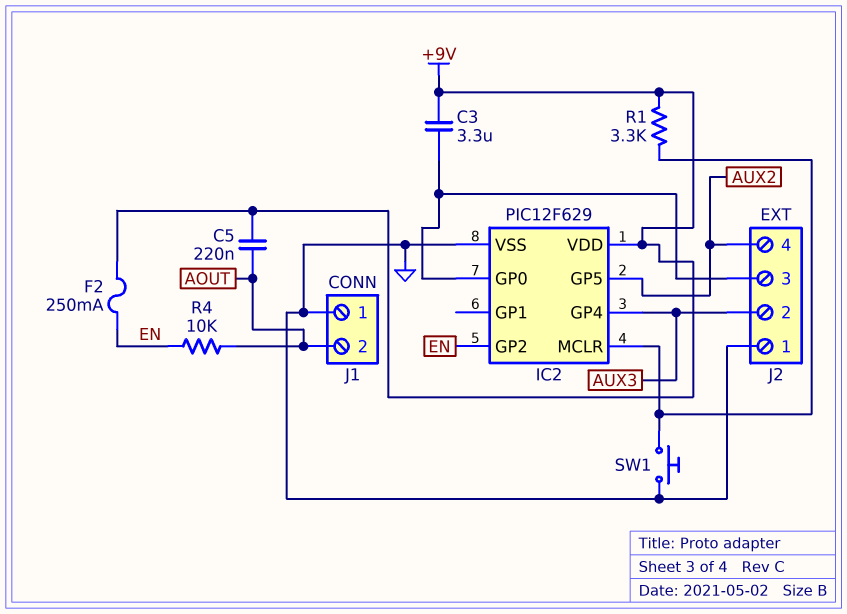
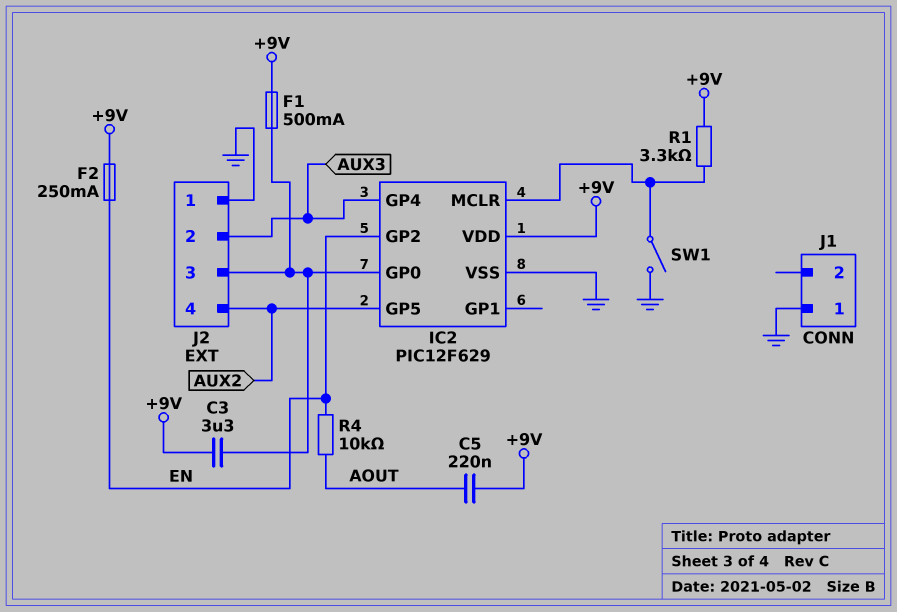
F1: none -> 500mA (+9V, IC2/GP0)
J1 pin 2: AOUT -> none
SW1: button (GND, IC2/MCLR) -> switch (GND, IC2/MCLR)

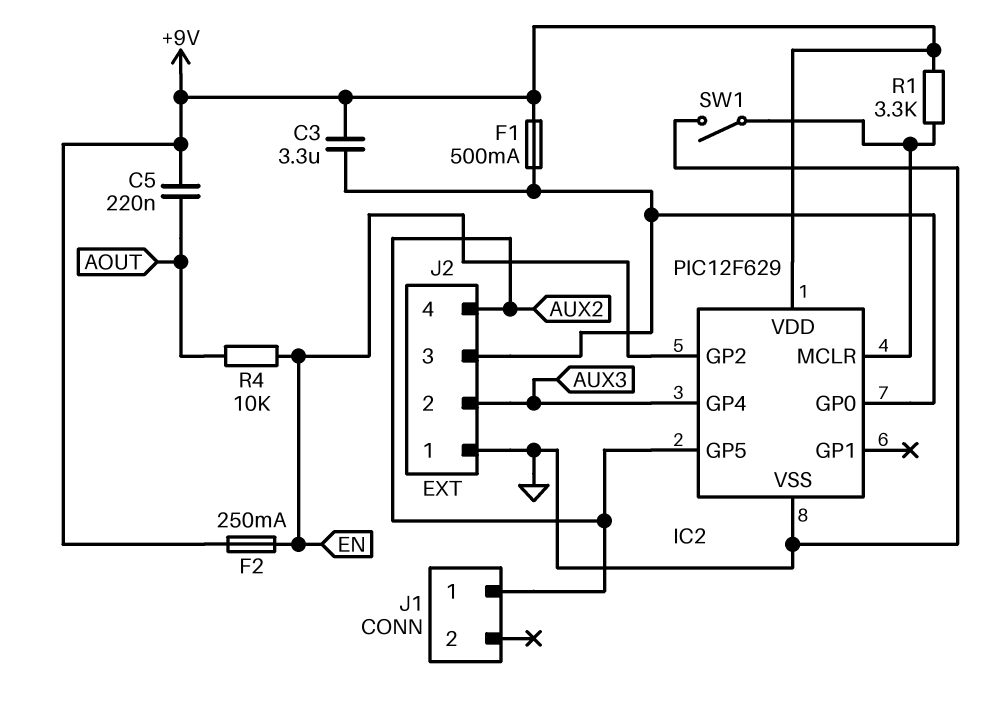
J1 pin 1: GND -> AUX2

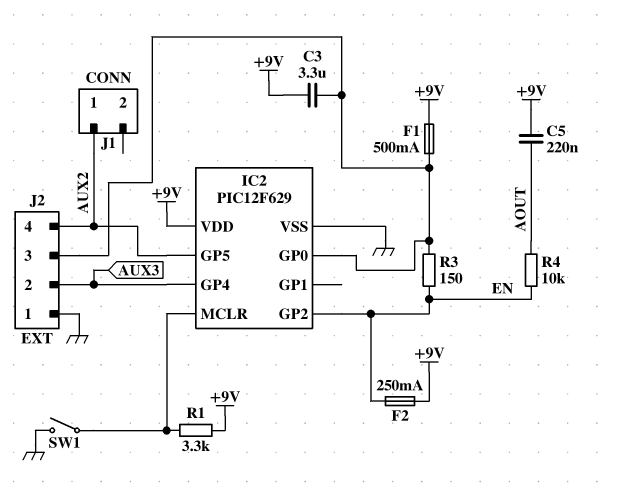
R3: none -> 150 (EN, IC2/GP0)

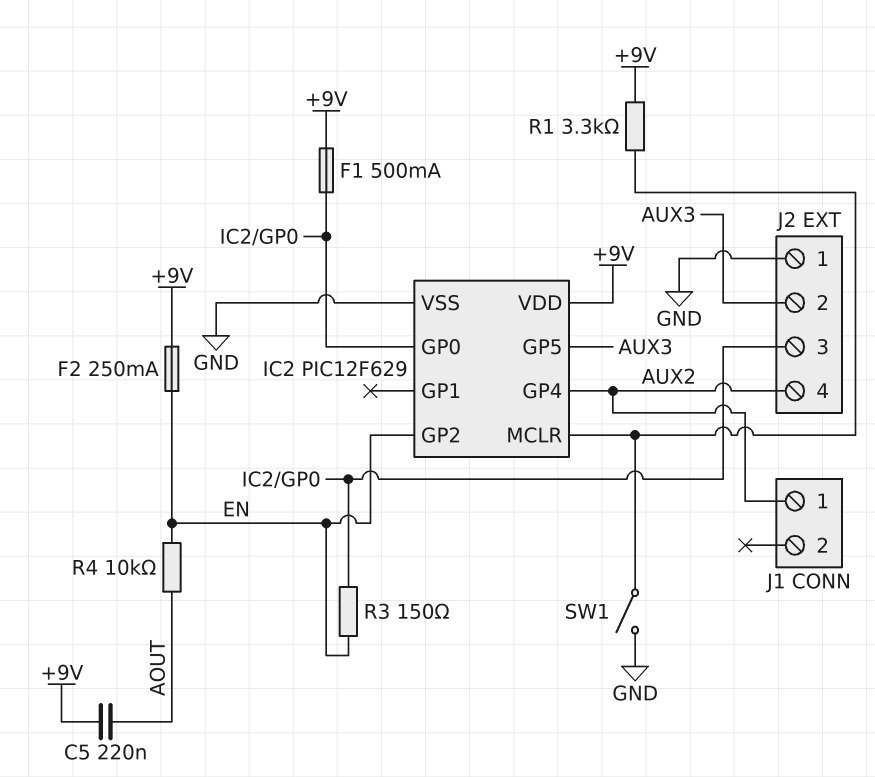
C3: 3.3uF (+9V, IC2/GP0) -> none
IC2 pin GP4: AUX3 -> AUX2
IC2 pin GP5: AUX2 -> AUX3

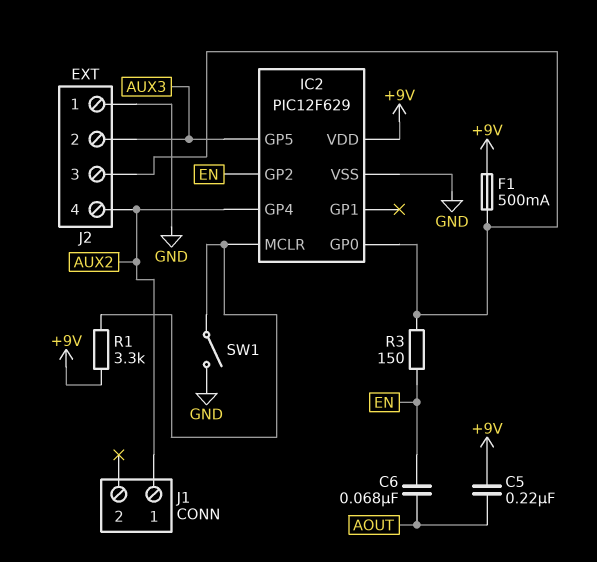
C6: none -> 68nF (AOUT, EN)
F2: 250mA (+9V, EN) -> none
R4: 10k (AOUT, EN) -> none

